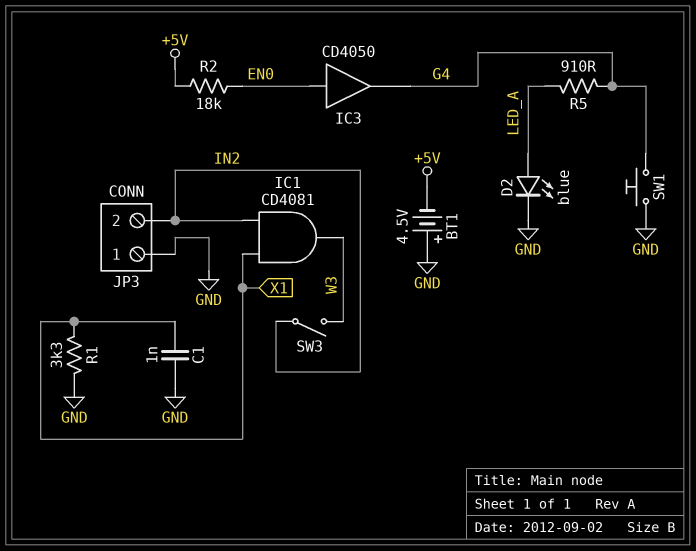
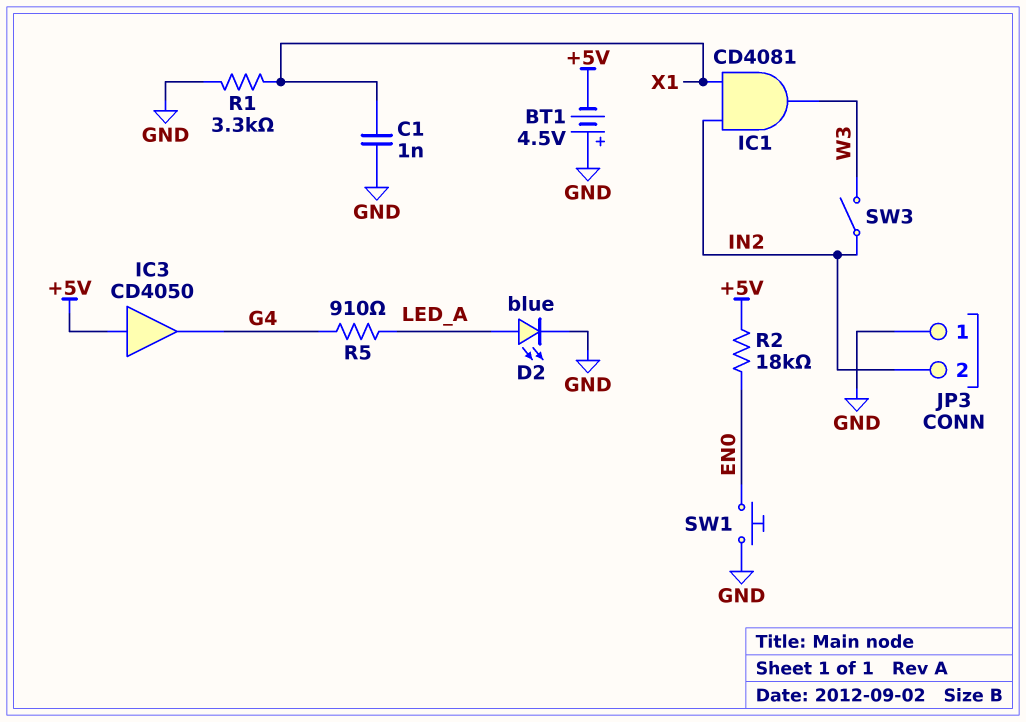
IC3: buffer CD4050 (in EN0, out G4) -> buffer CD4050 (in +5V, out G4)
SW1: button (G4, GND) -> button (EN0, GND)

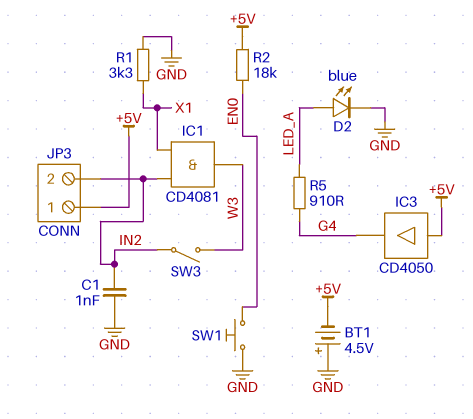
C1: 1nF (GND, X1) -> 1nF (GND, IN2)
JP3 pin 1: GND -> +5V

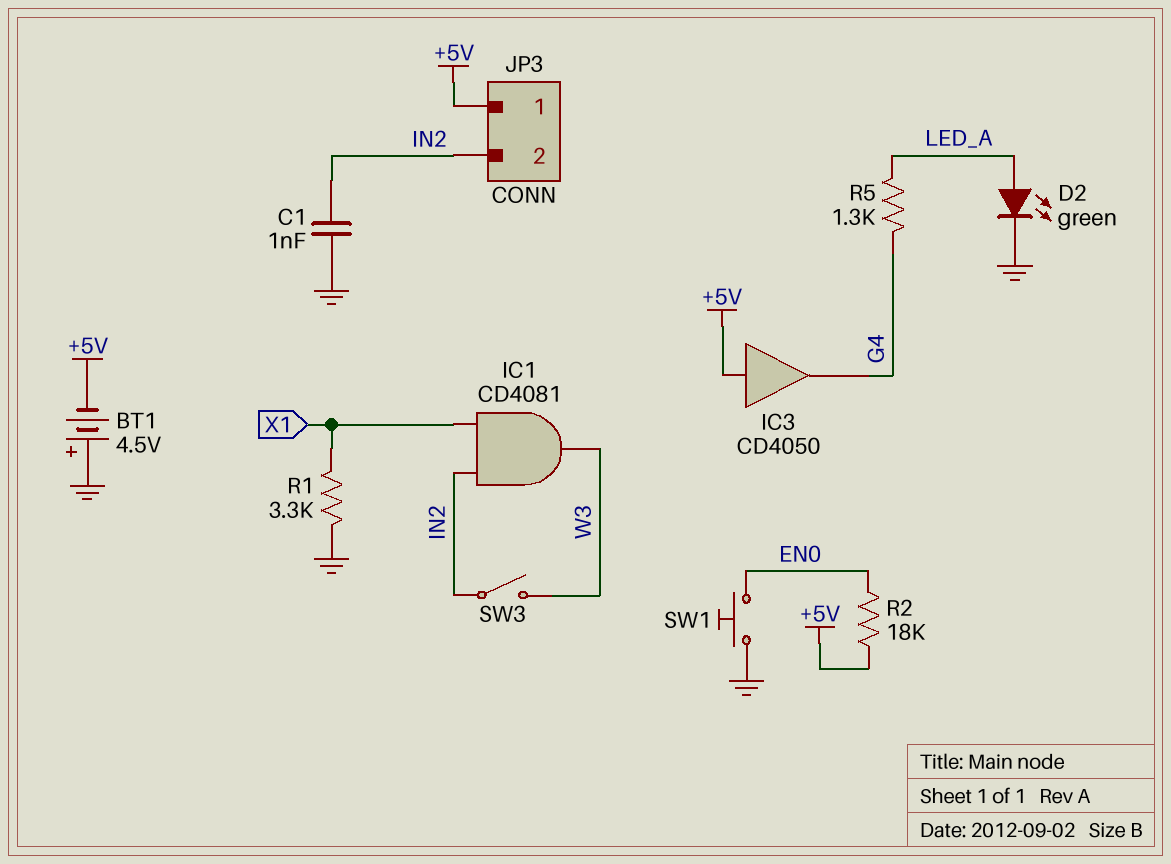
D2: LED blue (A LED_A, K GND) -> LED green (A LED_A, K GND)
R5: 910 (G4, LED_A) -> 1.3k (G4, LED_A)

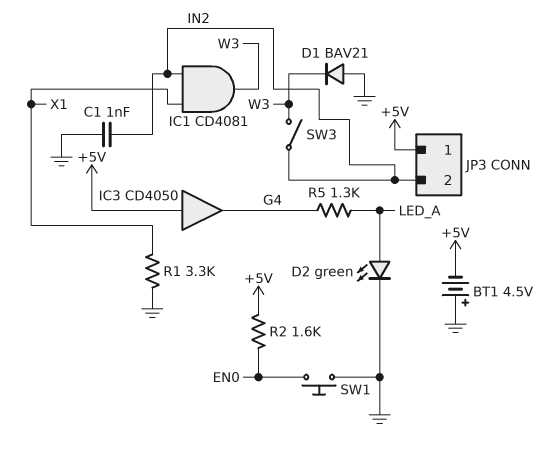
D1: none -> diode BAV21 (A GND, K W3)
R2: 18k (+5V, EN0) -> 1.6k (+5V, EN0)

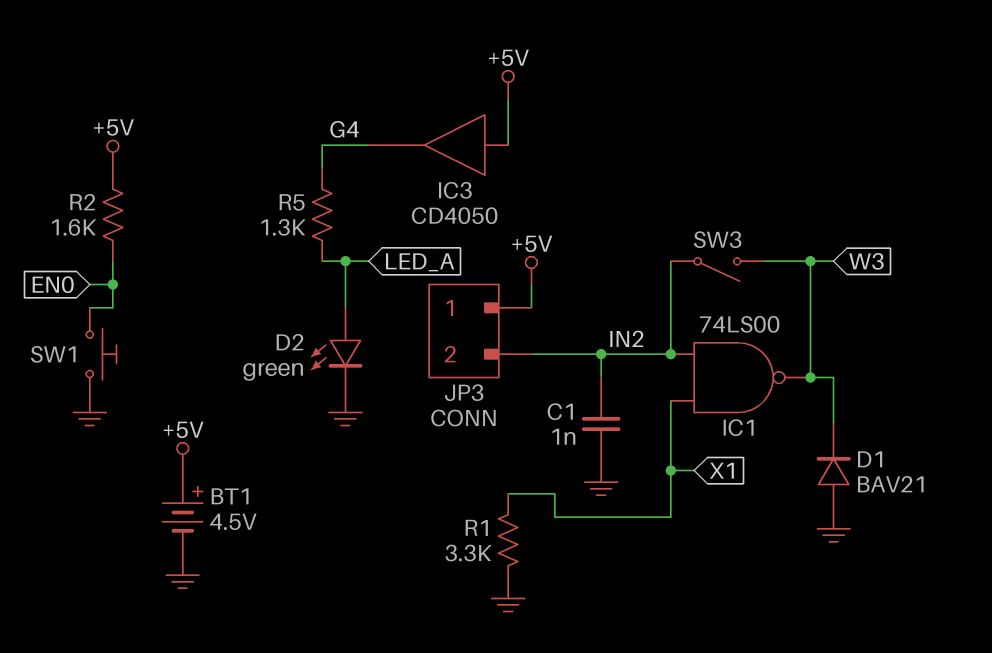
BT1: 4.5V (plus GND, minus +5V) -> 4.5V (plus +5V, minus GND)
IC1: AND CD4081 (in IN2, in X1, out W3) -> NAND 74LS00 (in IN2, in X1, out W3)

